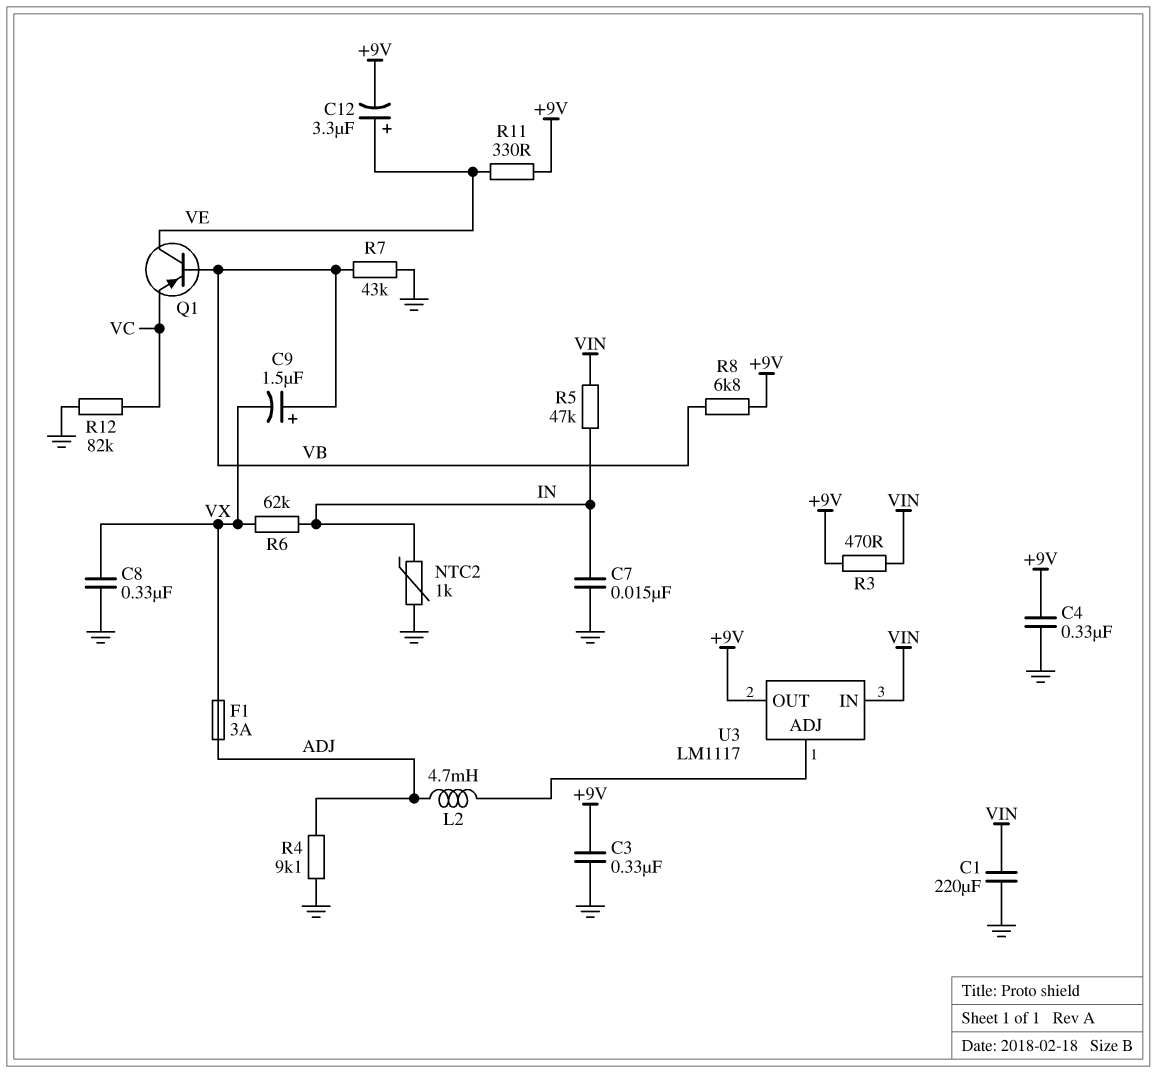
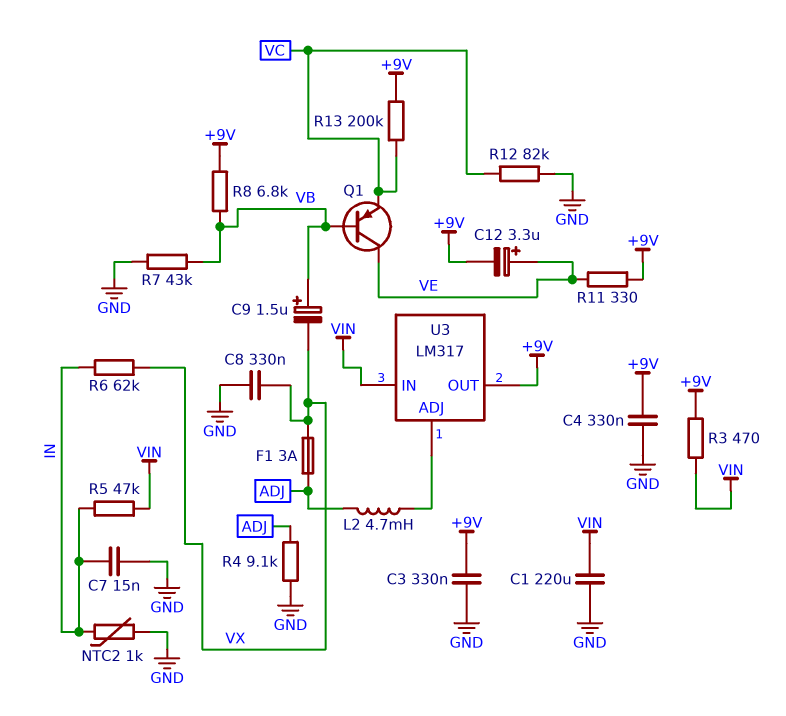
R13: none -> 200k (+9V, VC)
U3: LM1117 -> LM317

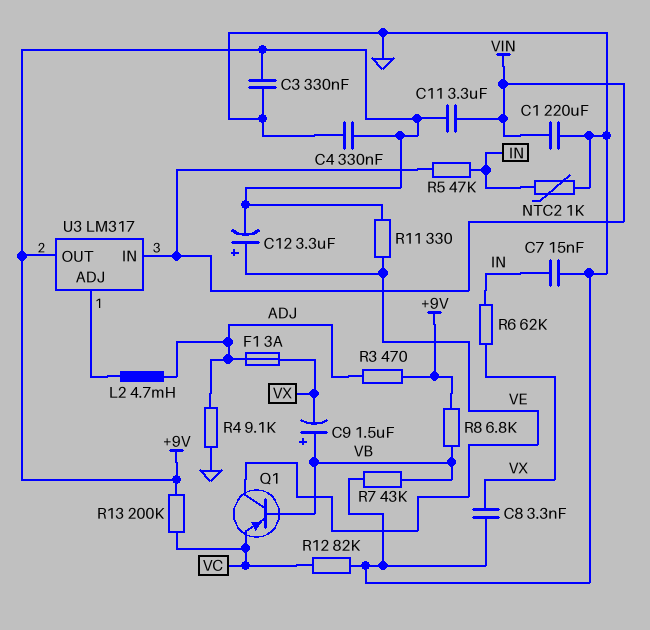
C8: 330nF (GND, VX) -> 3.3nF (GND, VX)
C11: none -> 3.3uF (+9V, VIN)
R3: 470 (+9V, VIN) -> 470 (+9V, ADJ)

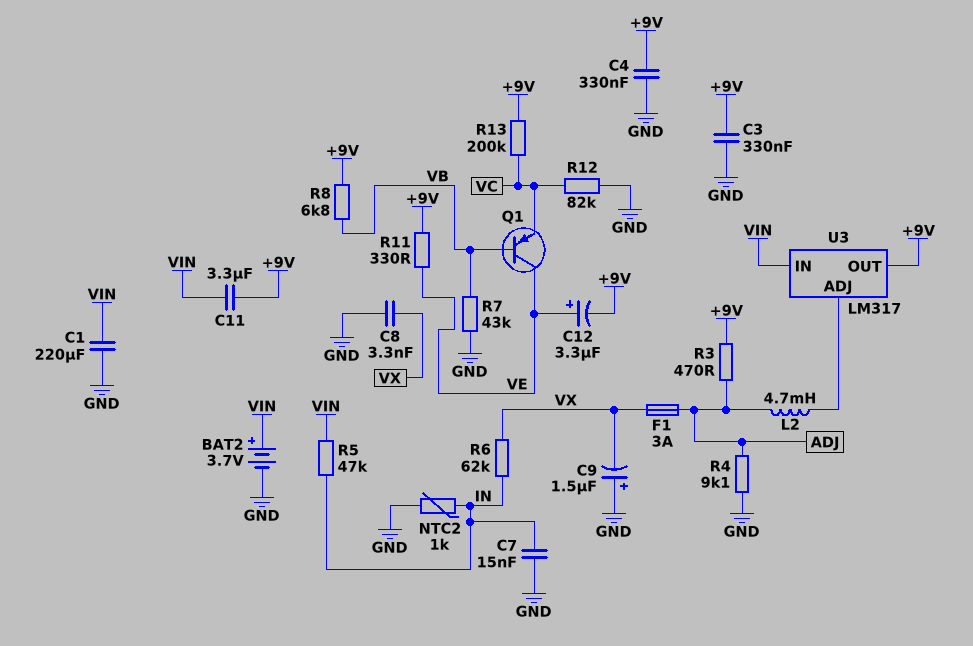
BAT2: none -> 3.7V (plus VIN, minus GND)
C9: 1.5uF (plus VB, minus VX) -> 1.5uF (plus GND, minus VX)

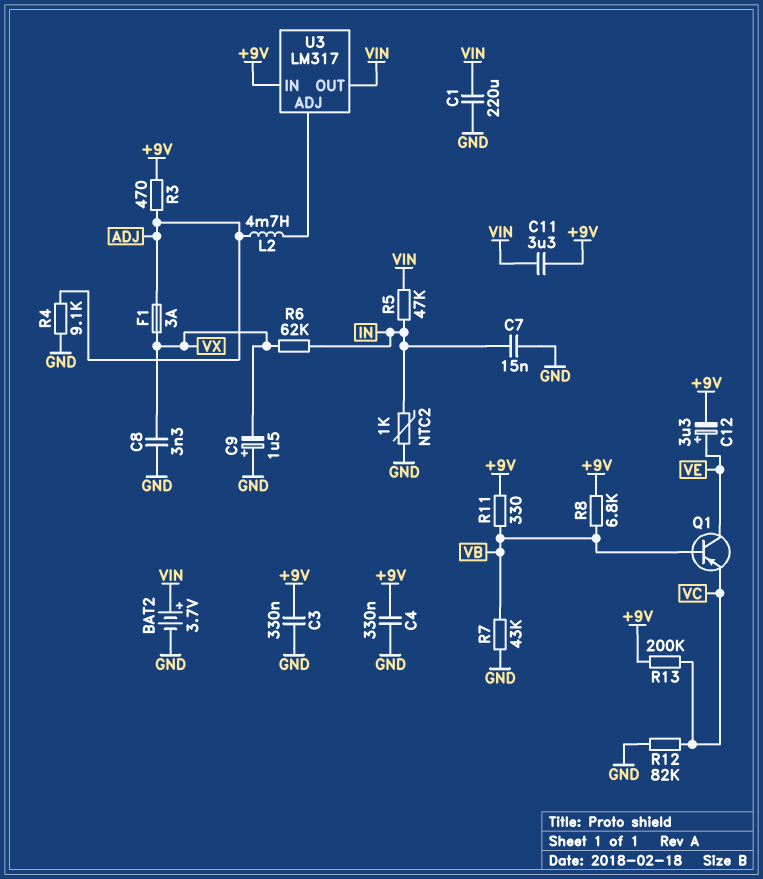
R11: 330 (+9V, VE) -> 330 (+9V, VB)
U3 pin IN: VIN -> +9V
U3 pin OUT: +9V -> VIN

